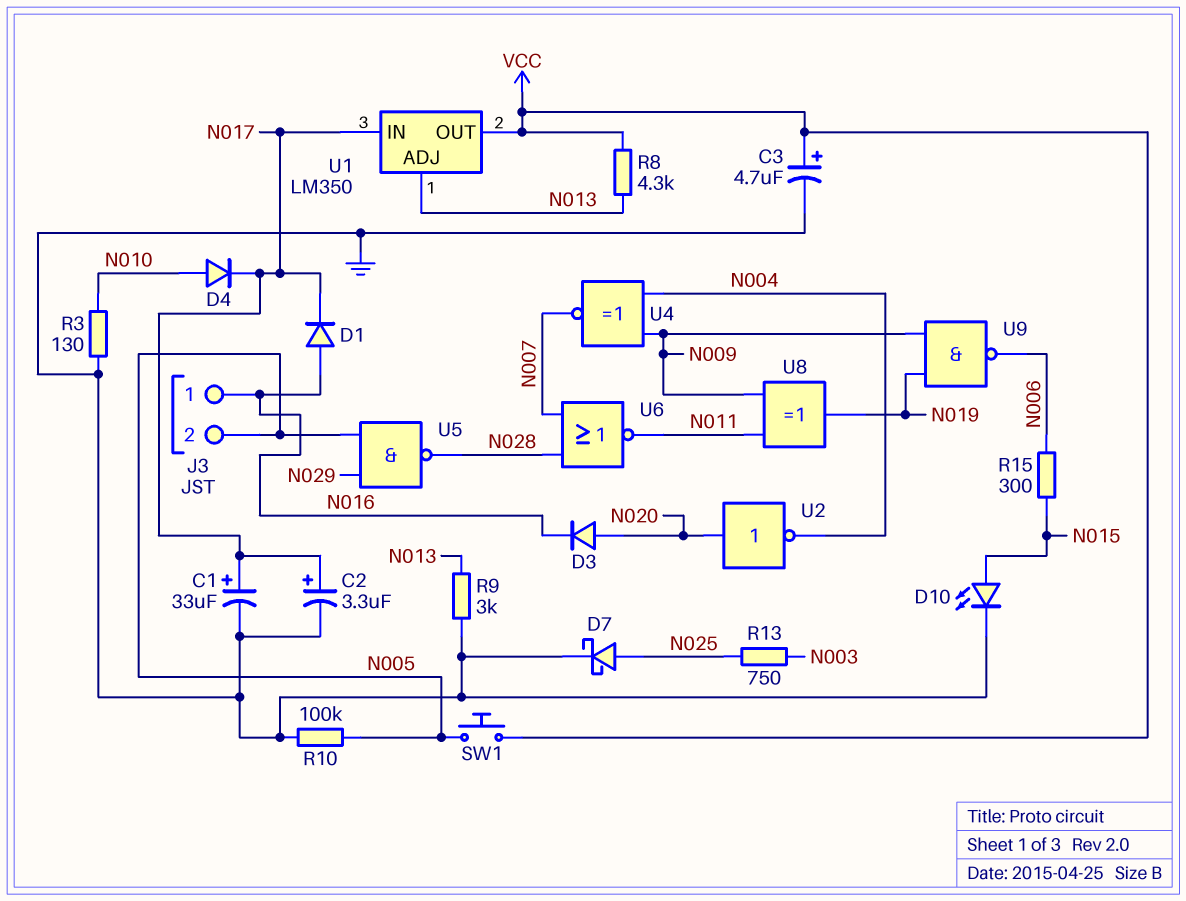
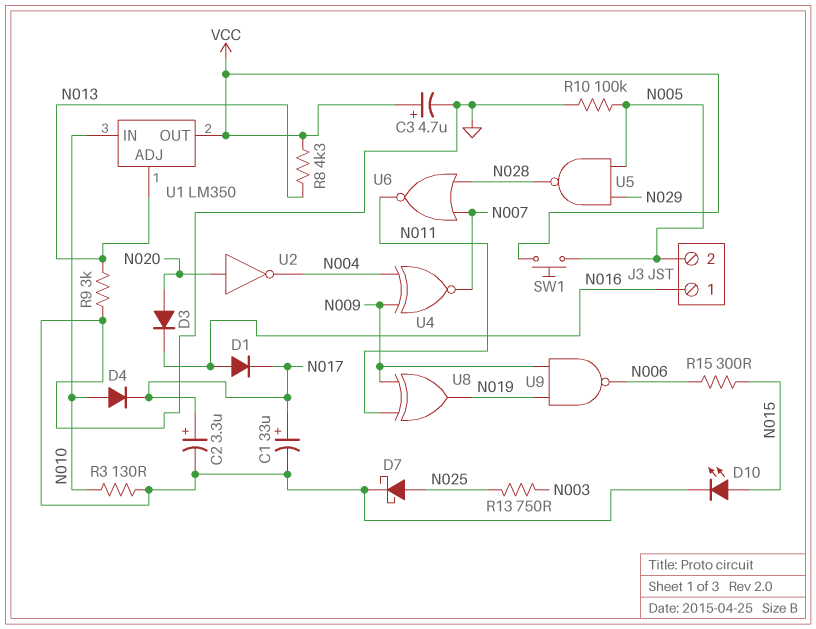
U1 pin IN: N017 -> N010

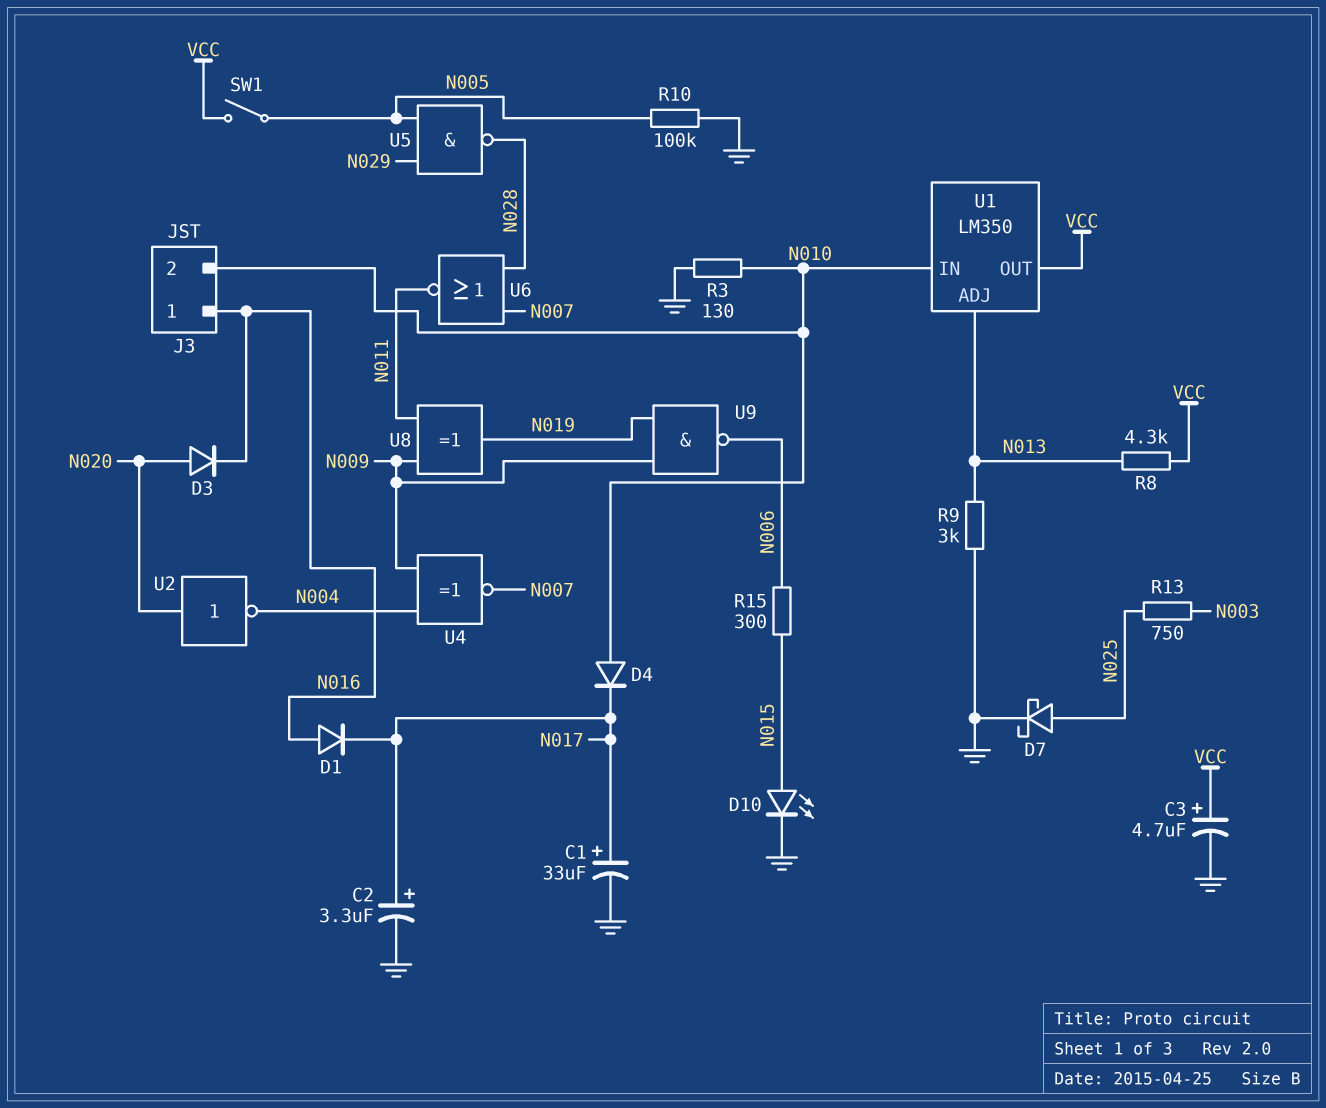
J3 pin 2: N005 -> N010
SW1: button (N005, VCC) -> switch (N005, VCC)

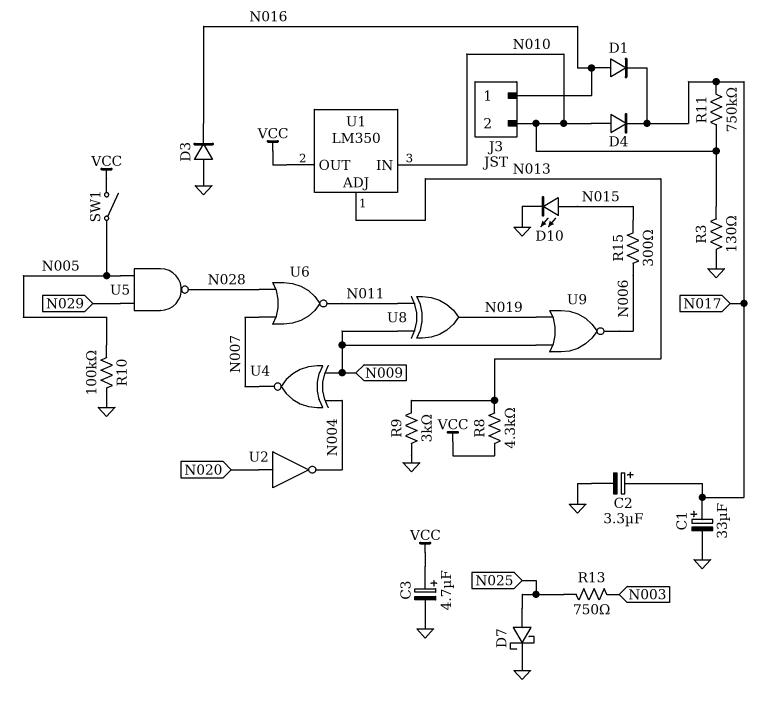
D3: diode (A N020, K N016) -> diode (A GND, K N016)
R11: none -> 750k (N010, N017)
U9: NAND (in N009, in N019, out N006) -> NOR (in N009, in N019, out N006)

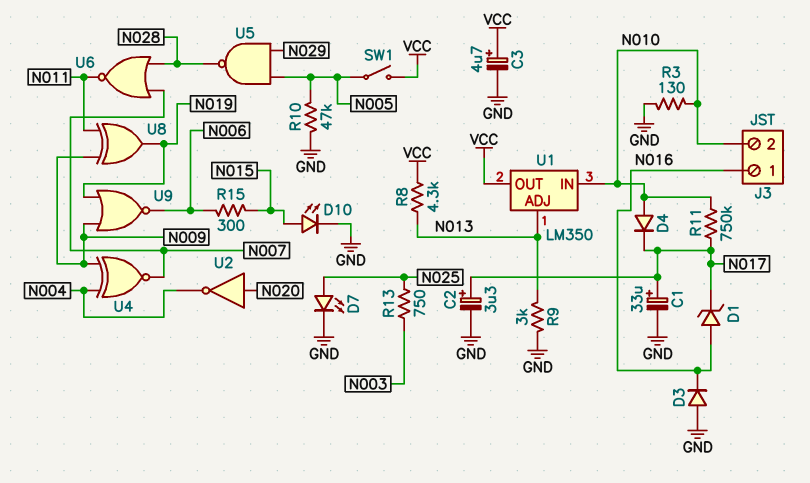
D1: diode (A N016, K N017) -> zener (A N016, K N017)
D7: schottky (A N025, K GND) -> LED (A N025, K GND)
R10: 100k (GND, N005) -> 47k (GND, N005)

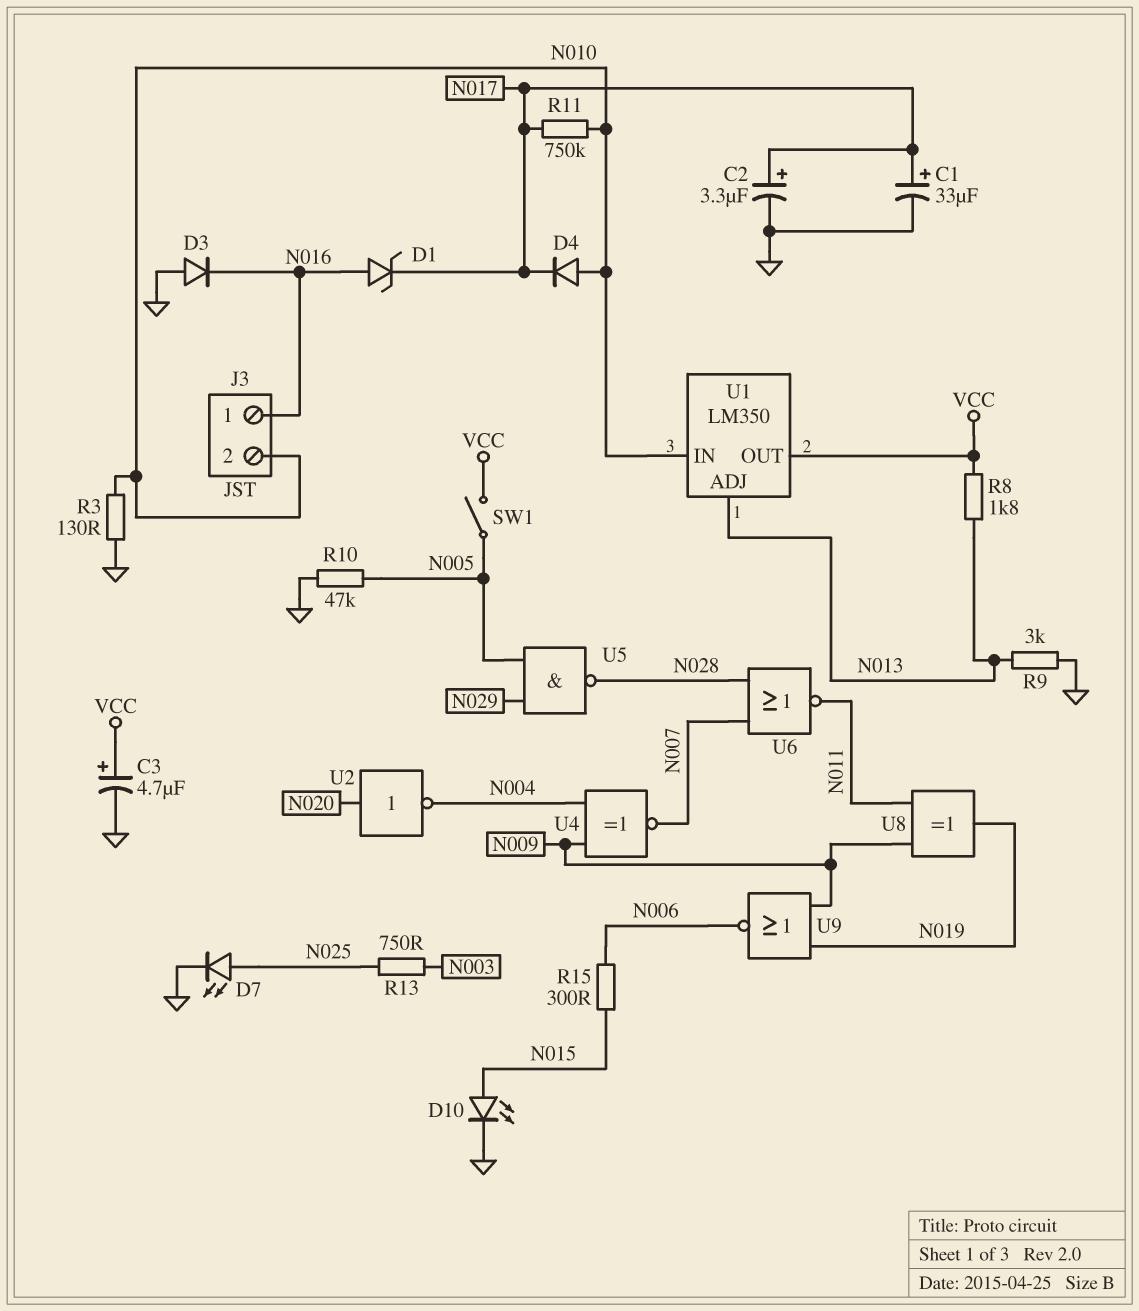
R8: 4.3k (N013, VCC) -> 1.8k (N013, VCC)

